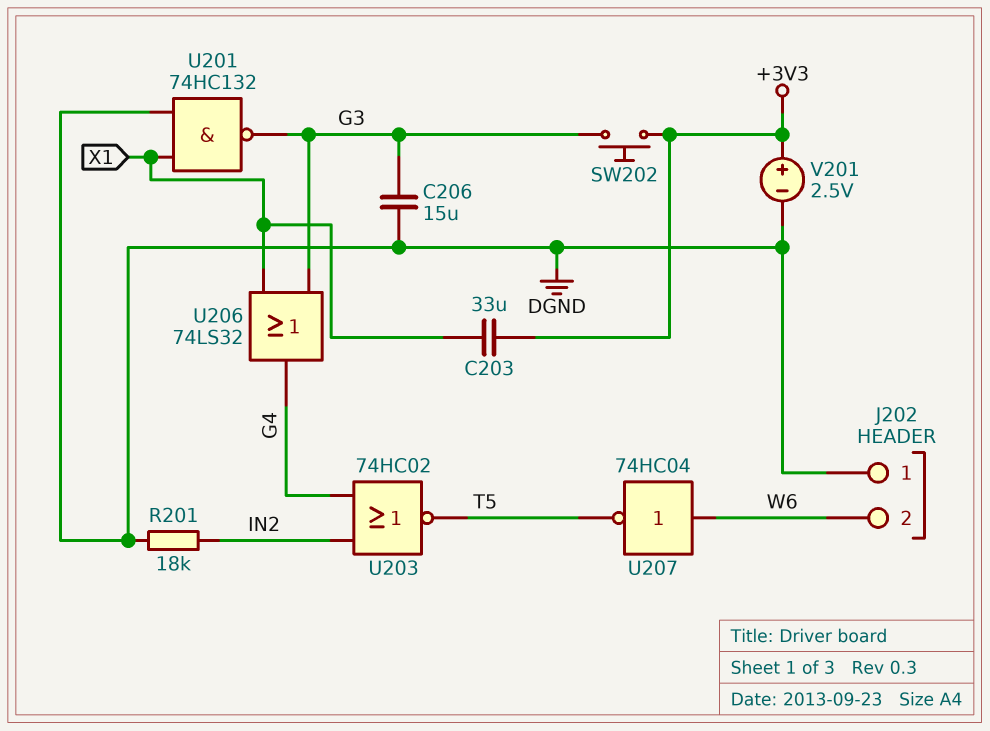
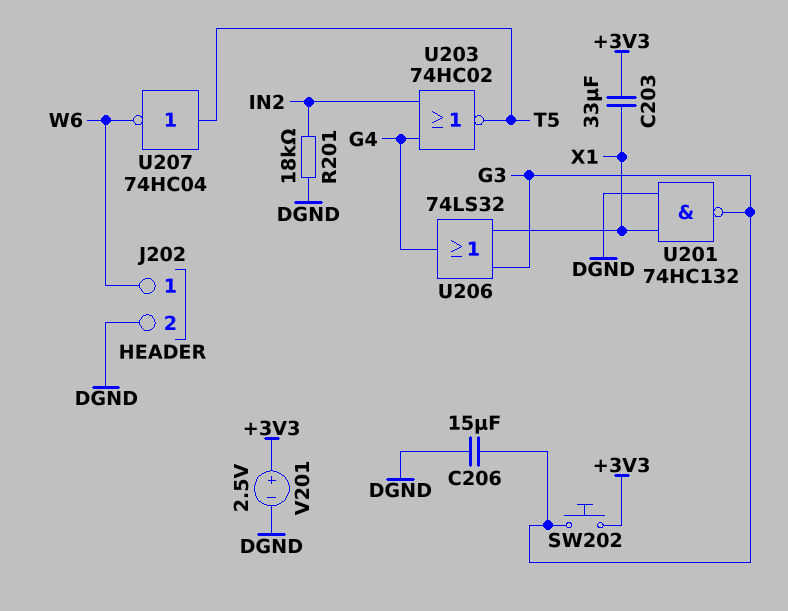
J202 pin 1: DGND -> W6
J202 pin 2: W6 -> DGND
U207: NOT 74HC04 (in W6, out T5) -> NOT 74HC04 (in T5, out W6)

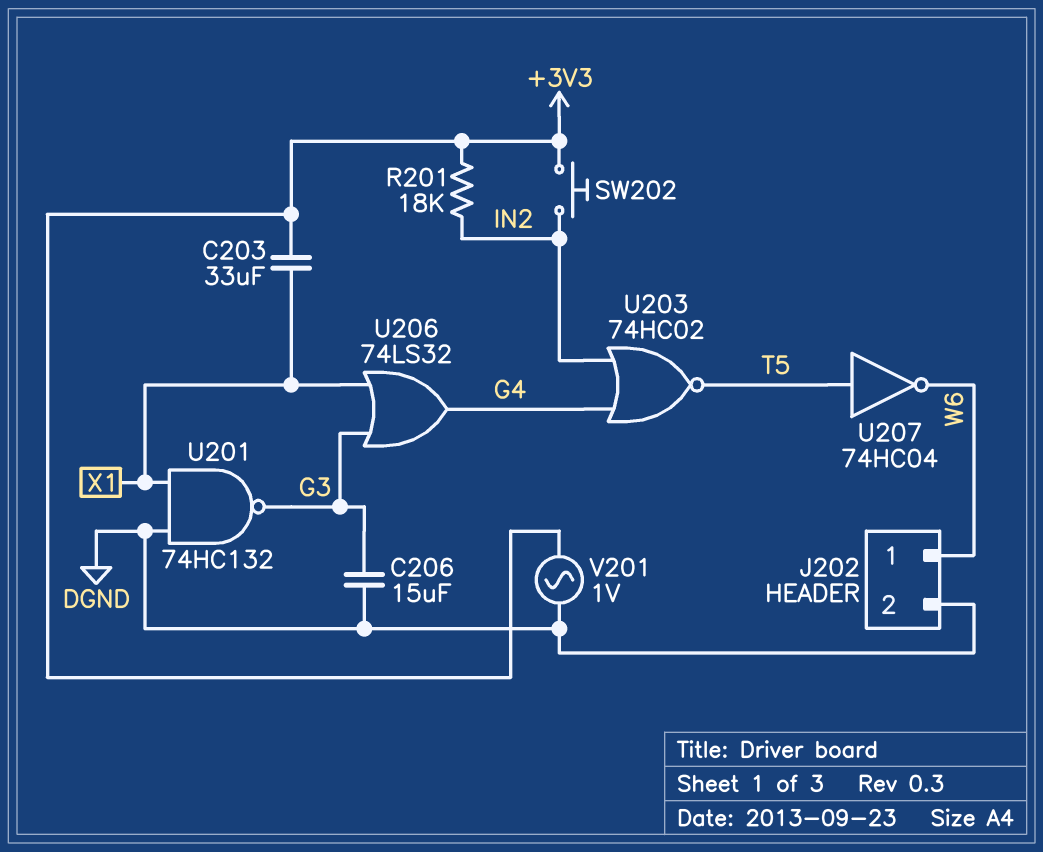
R201: 18k (DGND, IN2) -> 18k (+3V3, IN2)
SW202: button (+3V3, G3) -> button (+3V3, IN2)
V201: 2.5V (plus +3V3, minus DGND) -> AC 1V (+3V3, DGND)

